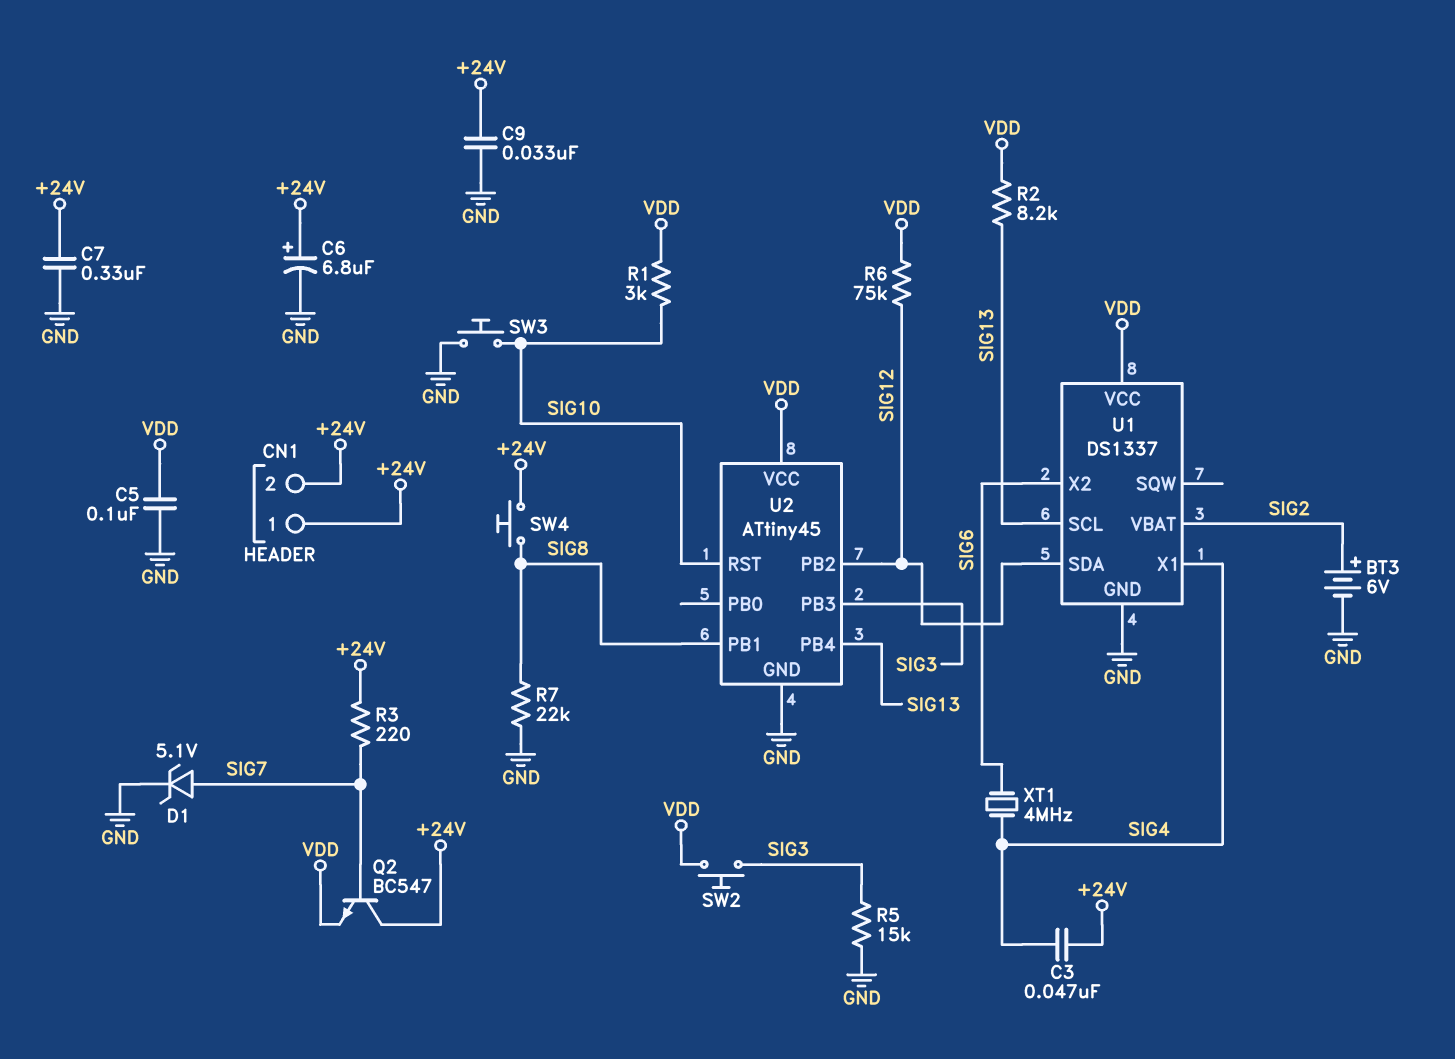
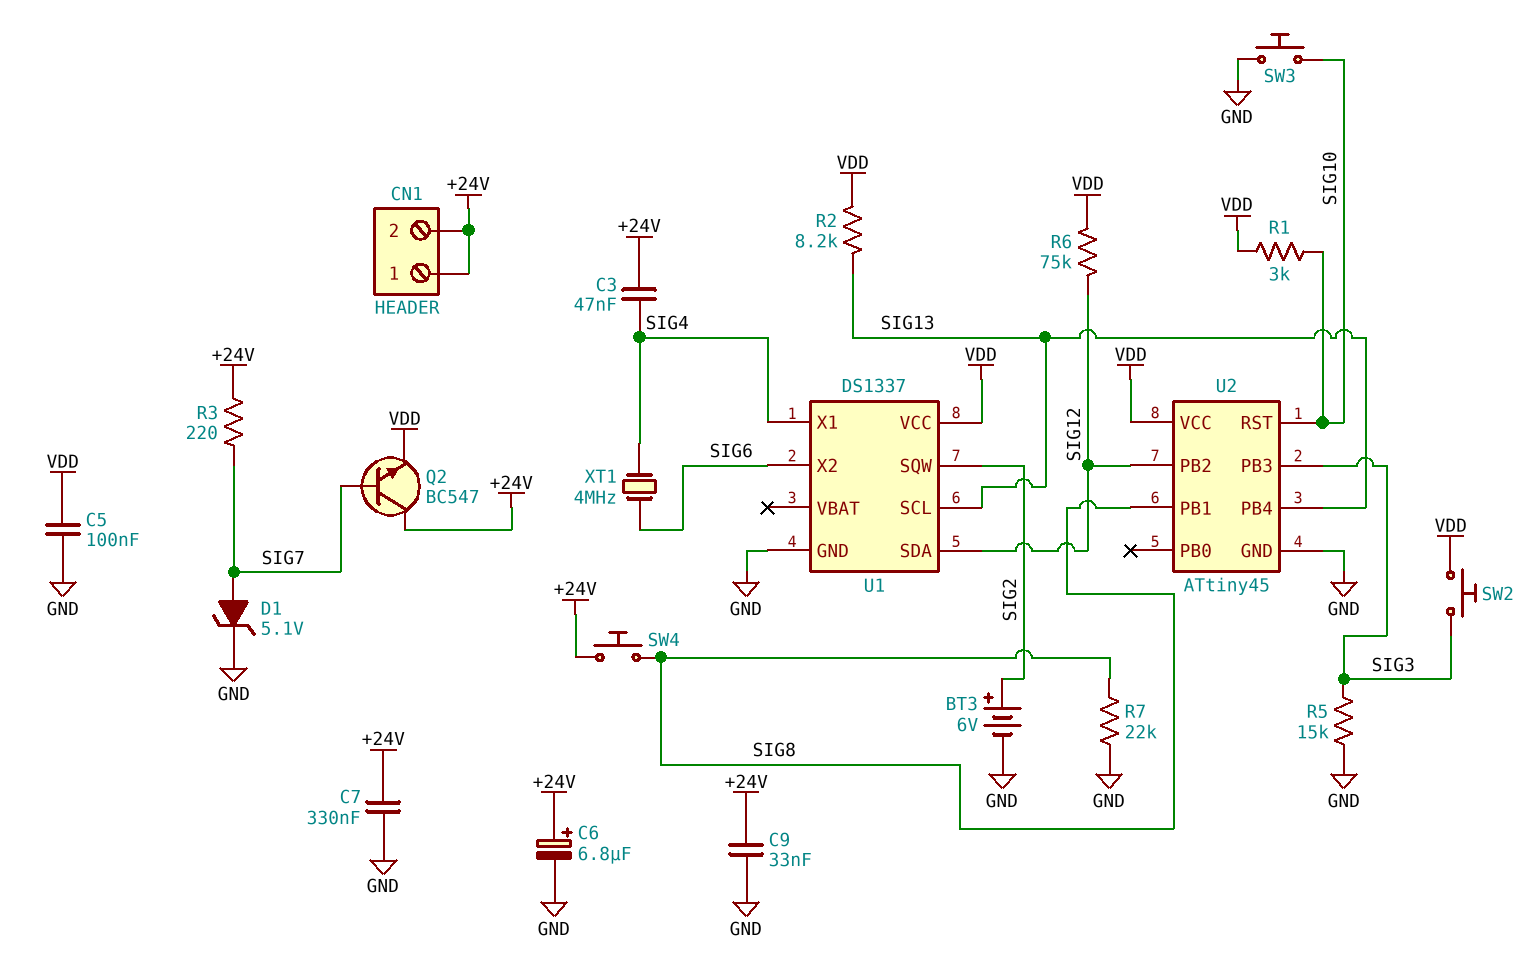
U1 pin SQW: none -> SIG2
U1 pin VBAT: SIG2 -> none

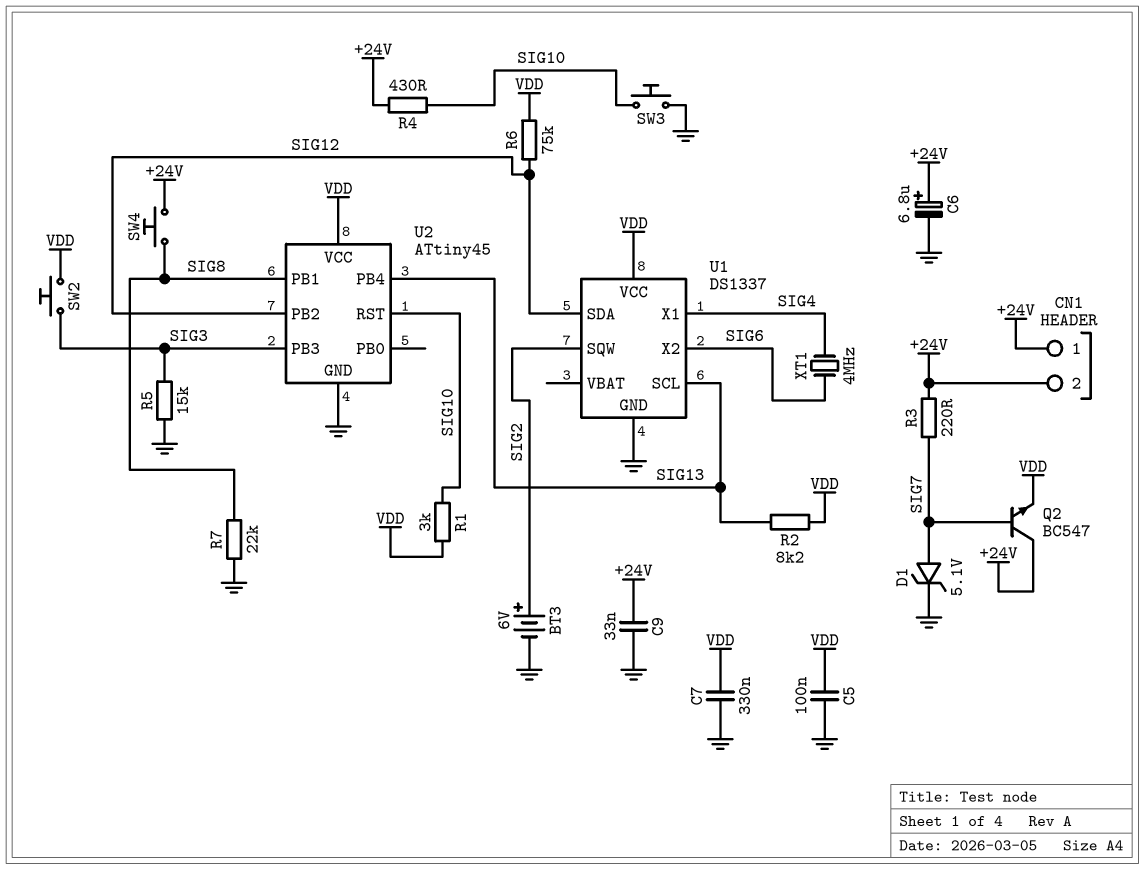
C3: 47nF (+24V, SIG4) -> none
C7: 330nF (+24V, GND) -> 330nF (GND, VDD)
R4: none -> 430 (+24V, SIG10)

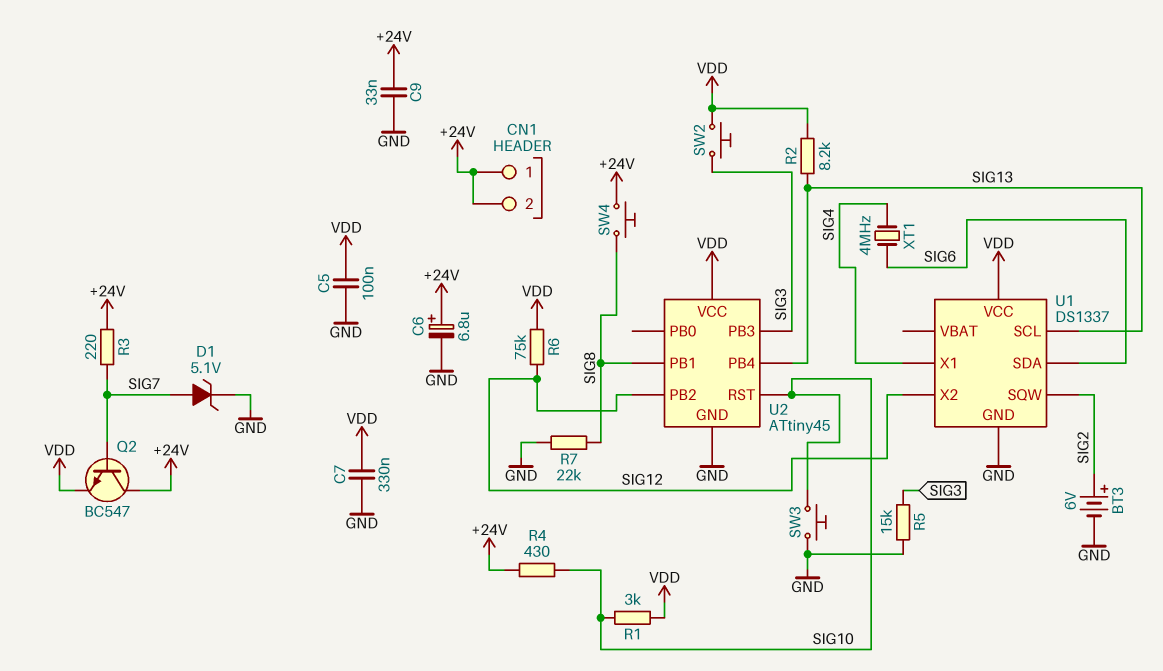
U1 pin SDA: SIG12 -> SIG6
U1 pin X2: SIG6 -> SIG12

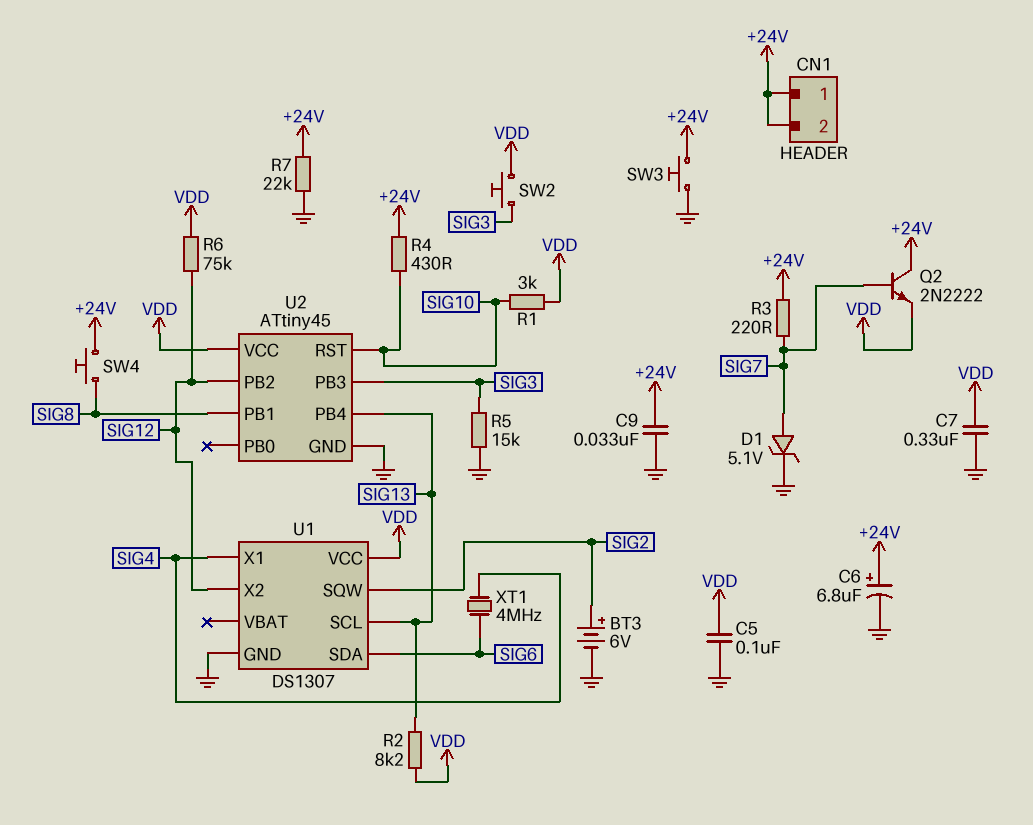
Q2: NPN BC547 (B SIG7, C +24V, E VDD) -> NPN 2N2222 (B SIG7, C +24V, E VDD)
R7: 22k (GND, SIG8) -> 22k (+24V, GND)
SW3: button (GND, SIG10) -> button (+24V, GND)
U1: DS1337 -> DS1307

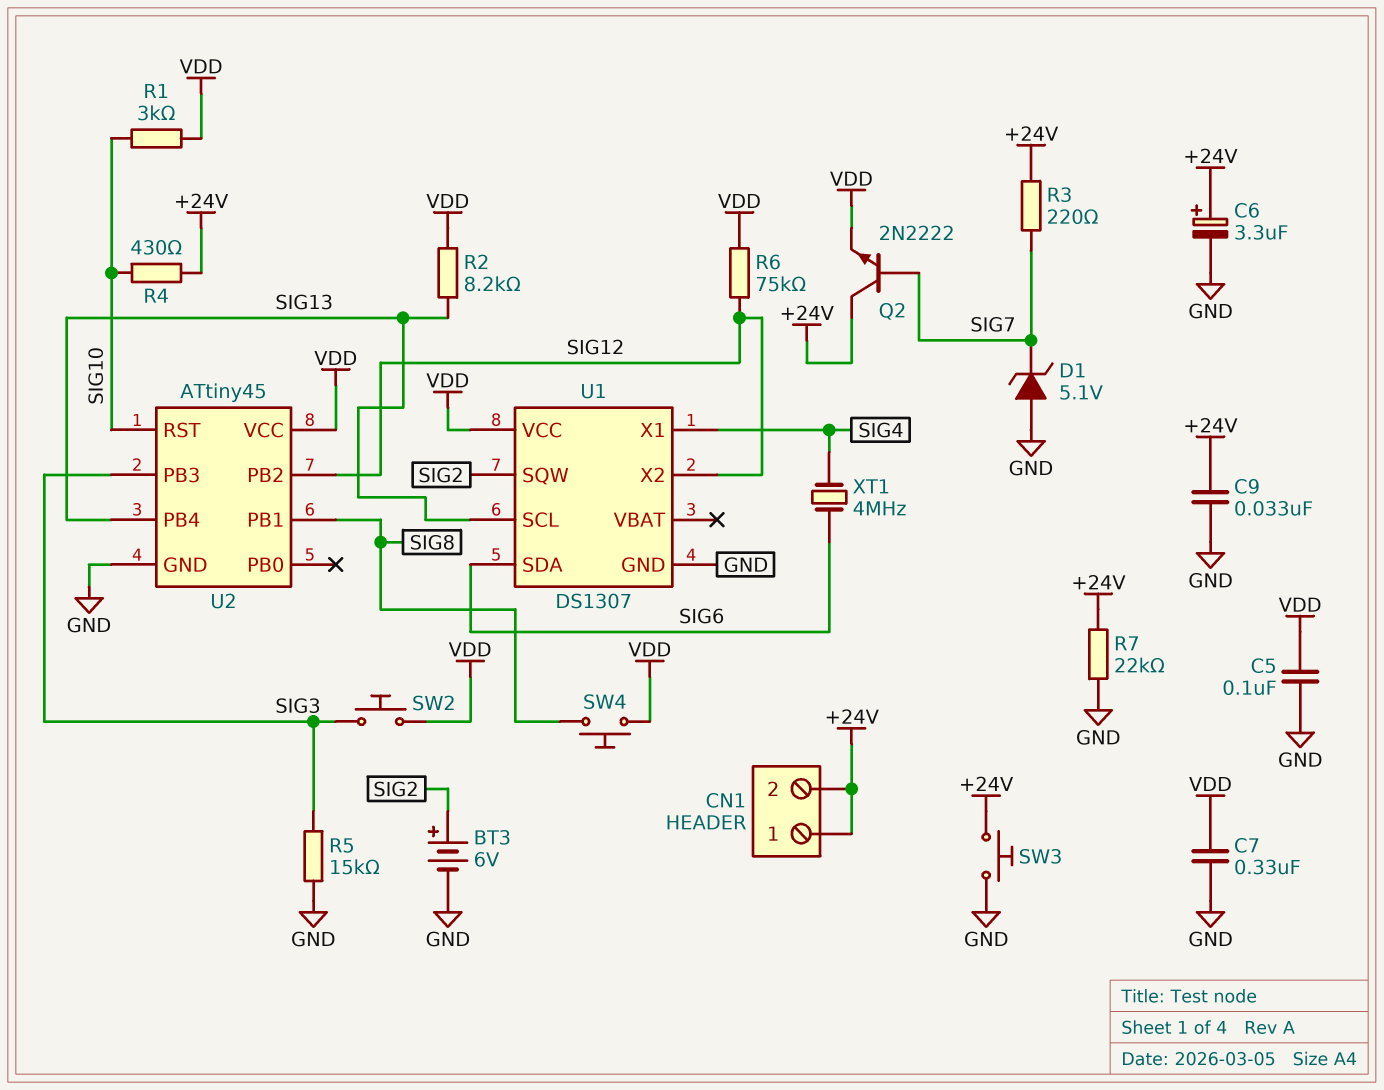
C6: 6.8uF (plus +24V, minus GND) -> 3.3uF (plus +24V, minus GND)
D1: zener 5.1V (A SIG7, K GND) -> zener 5.1V (A GND, K SIG7)
SW4: button (+24V, SIG8) -> button (SIG8, VDD)

